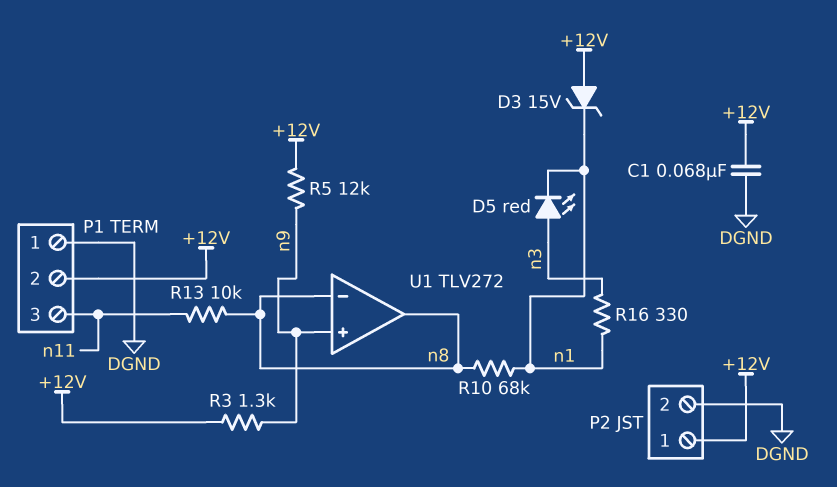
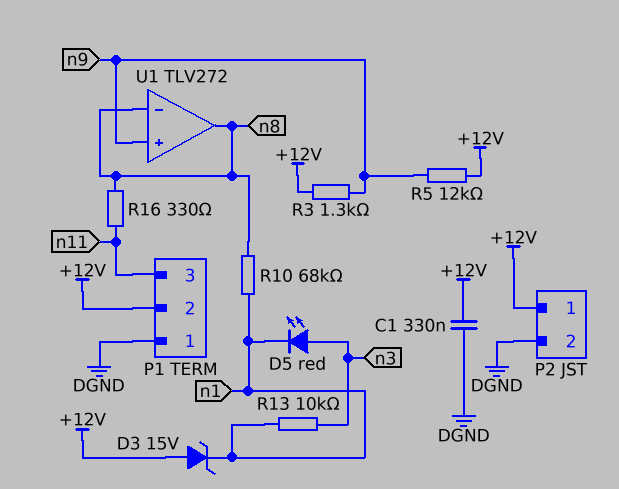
C1: 68nF (+12V, DGND) -> 330nF (+12V, DGND)
R13: 10k (n8, n11) -> 10k (n1, n3)
R16: 330 (n1, n3) -> 330 (n8, n11)

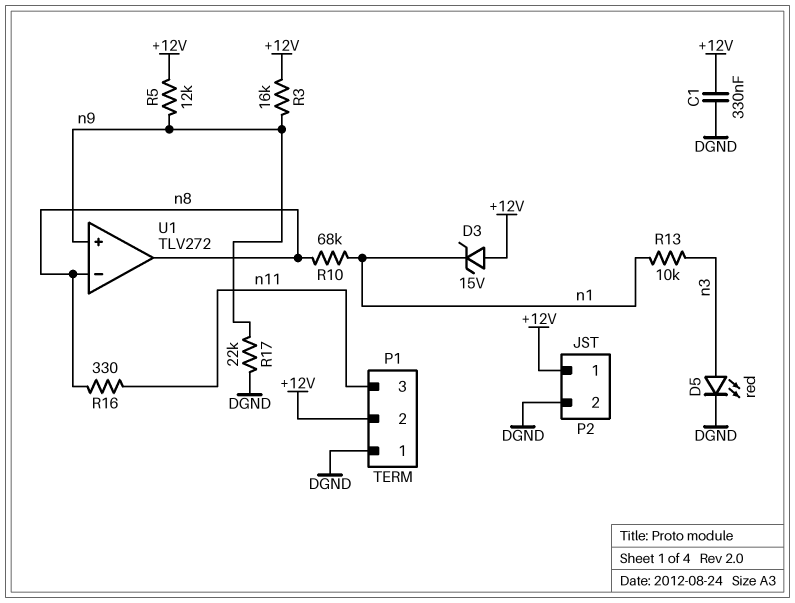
D5: LED red (A n3, K n1) -> LED red (A n3, K DGND)
R3: 1.3k (+12V, n9) -> 16k (+12V, n9)
R17: none -> 22k (DGND, n9)

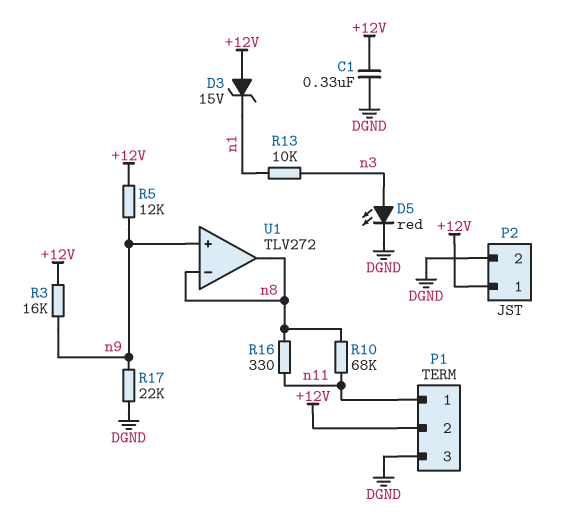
P1 pin 1: DGND -> n11
P1 pin 3: n11 -> DGND
R10: 68k (n1, n8) -> 68k (n8, n11)

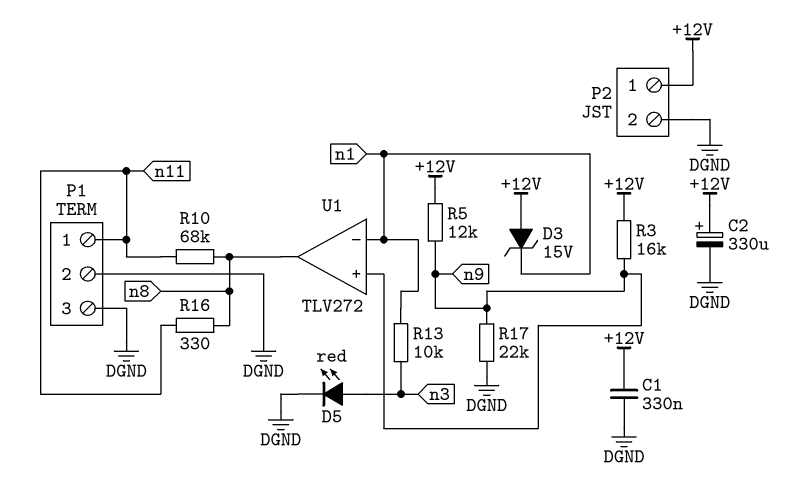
C2: none -> 330uF (plus +12V, minus DGND)
P1 pin 2: +12V -> DGND
U1 pin in-: n8 -> n1

